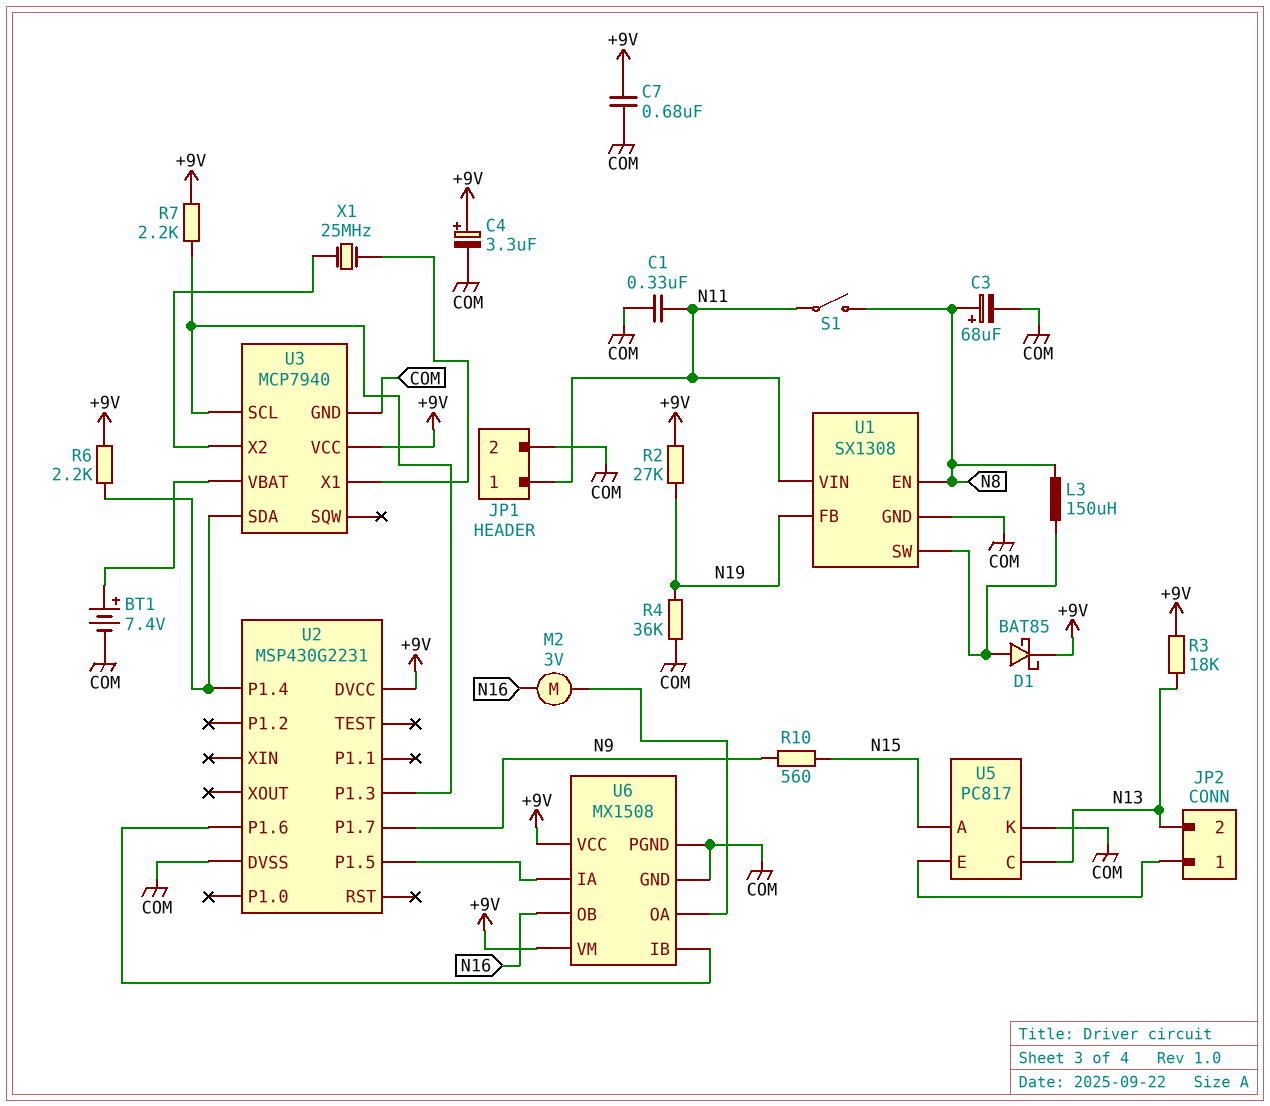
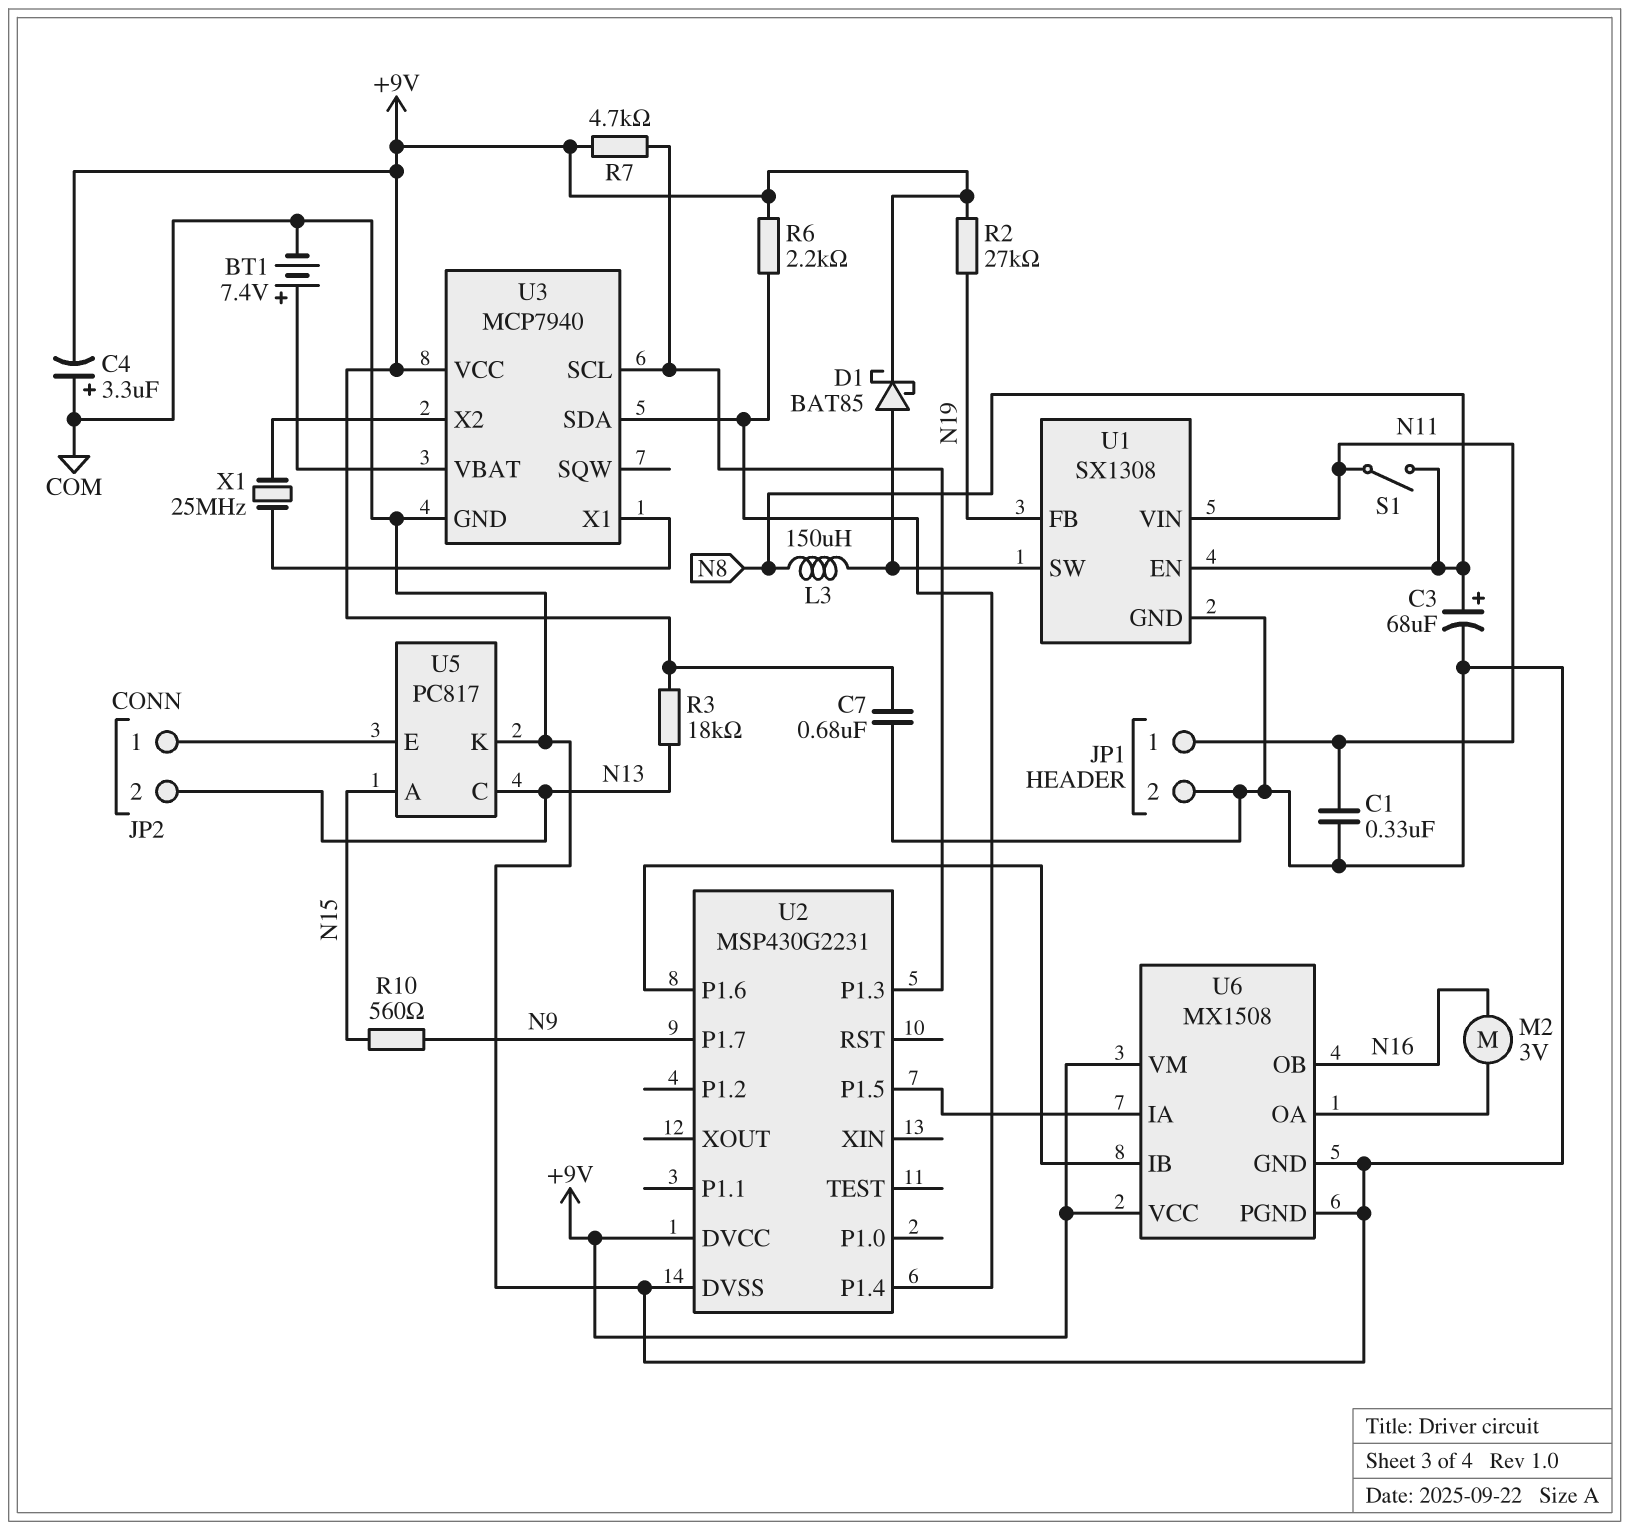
C4: 3.3uF (plus +9V, minus COM) -> 3.3uF (plus COM, minus +9V)
R4: 36k (COM, N19) -> none
R7: 2.2k (+9V, U2/P1.3) -> 4.7k (+9V, U2/P1.3)

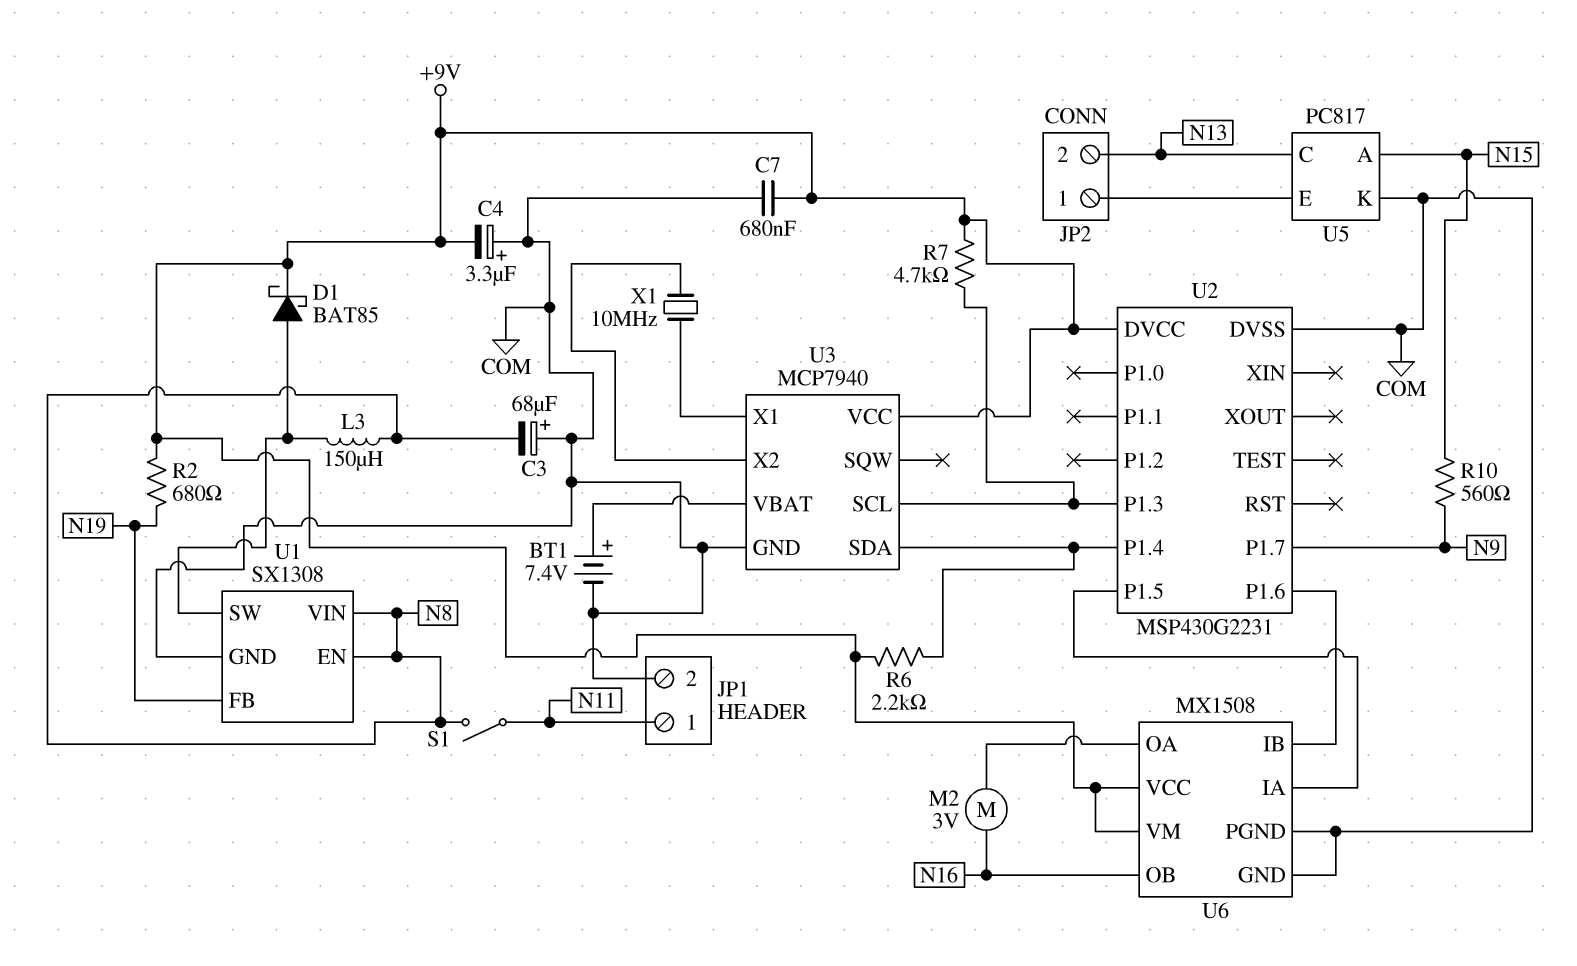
C1: 330nF (COM, N11) -> none
C3: 68uF (plus N8, minus COM) -> 68uF (plus COM, minus N8)
R2: 27k (+9V, N19) -> 680 (+9V, N19)
R3: 18k (+9V, N13) -> none
U1 pin VIN: N11 -> N8
X1: 25MHz (U3/X1, U3/X2) -> 10MHz (U3/X1, U3/X2)

